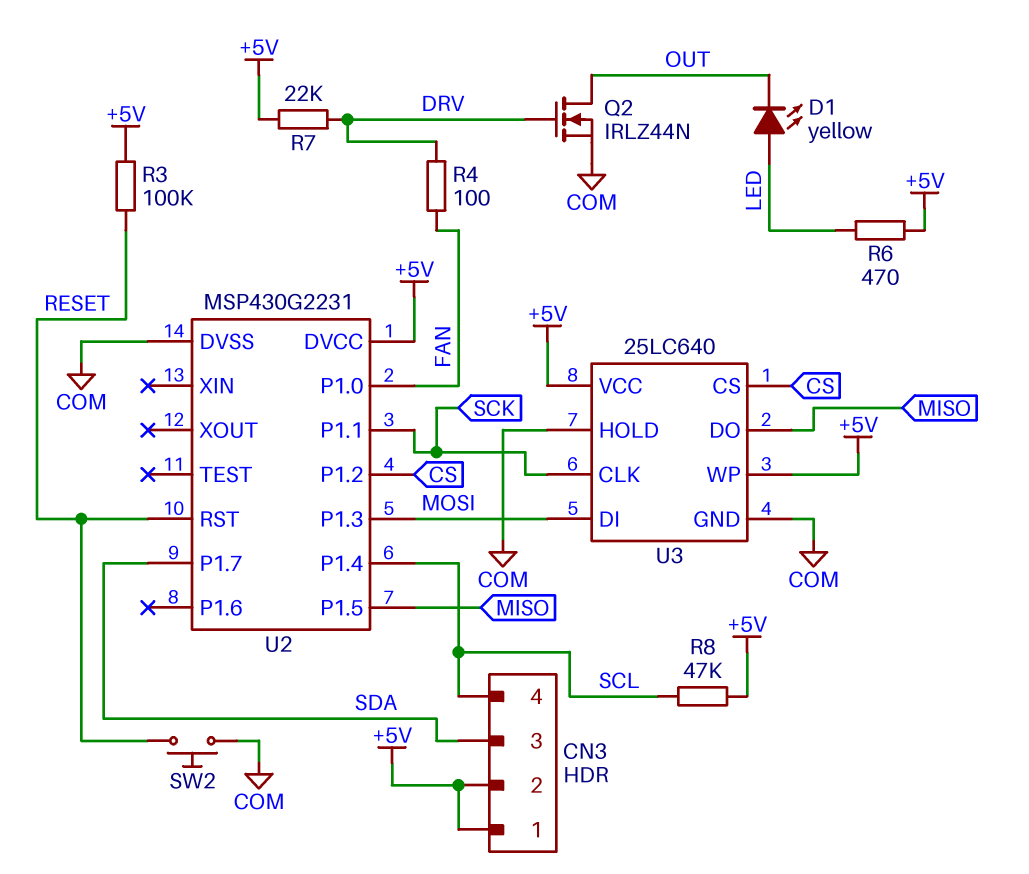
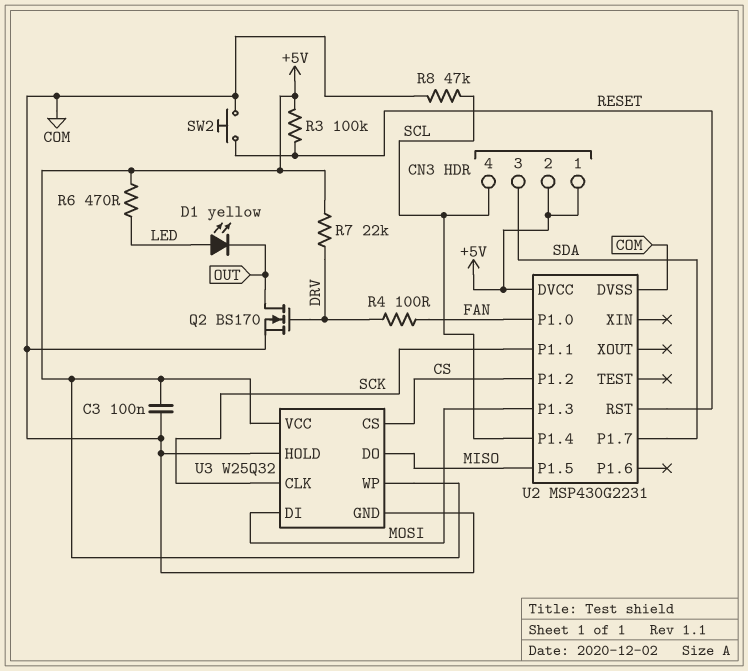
C3: none -> 100nF (+5V, COM)
Q2: NMOS IRLZ44N (G DRV, D OUT, S COM) -> NMOS BS170 (G DRV, D OUT, S COM)
R8: 47k (+5V, SCL) -> 47k (COM, SCL)
U3: 25LC640 -> W25Q32

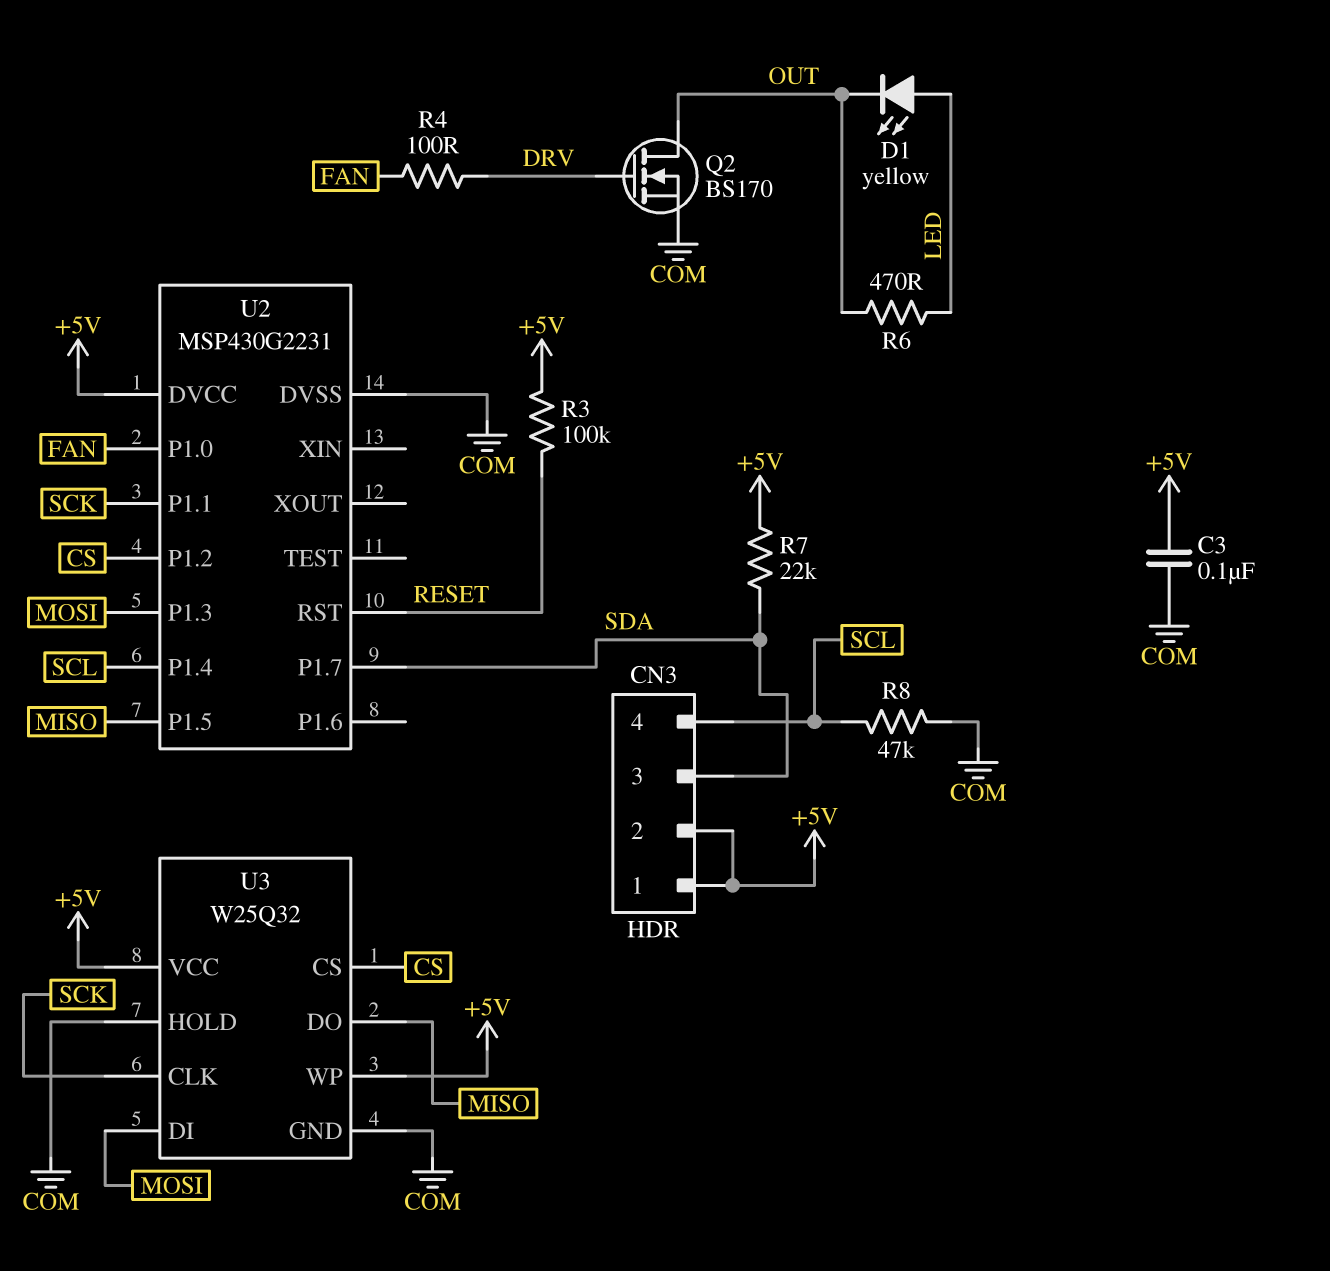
R6: 470 (+5V, LED) -> 470 (LED, OUT)
R7: 22k (+5V, DRV) -> 22k (+5V, SDA)
SW2: button (COM, RESET) -> none

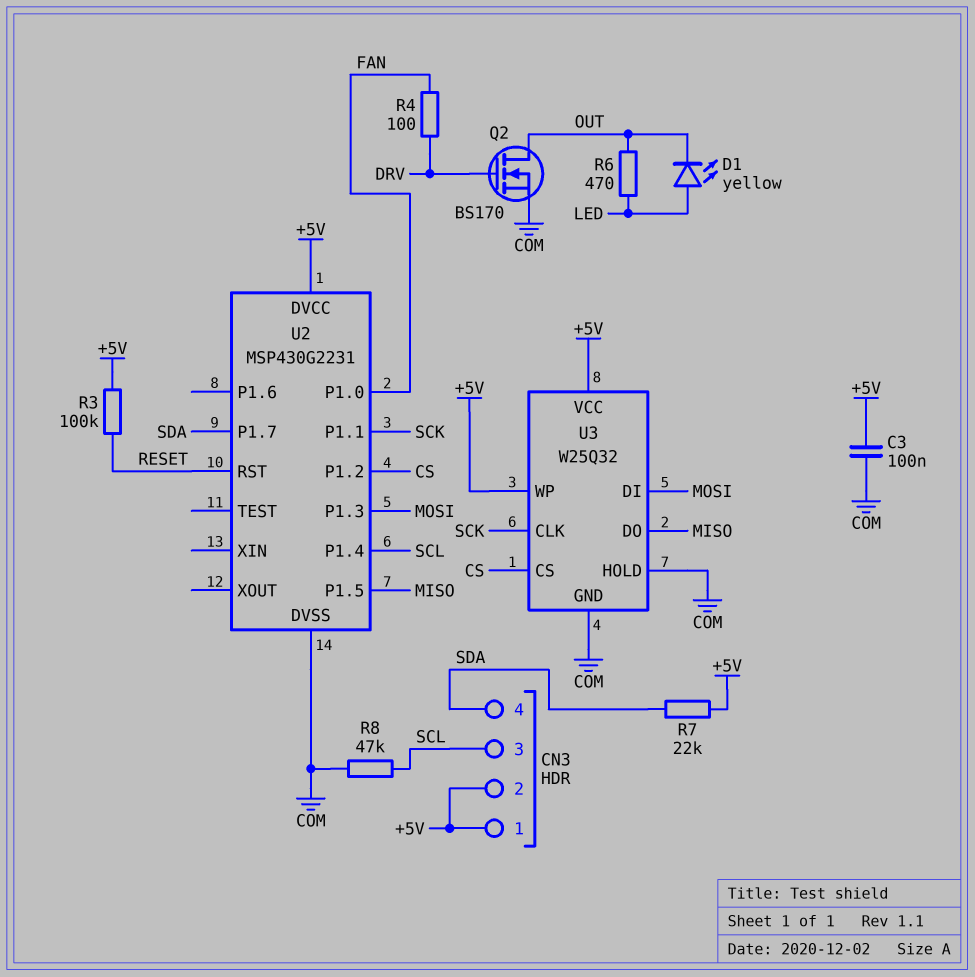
CN3 pin 3: SDA -> SCL
CN3 pin 4: SCL -> SDA

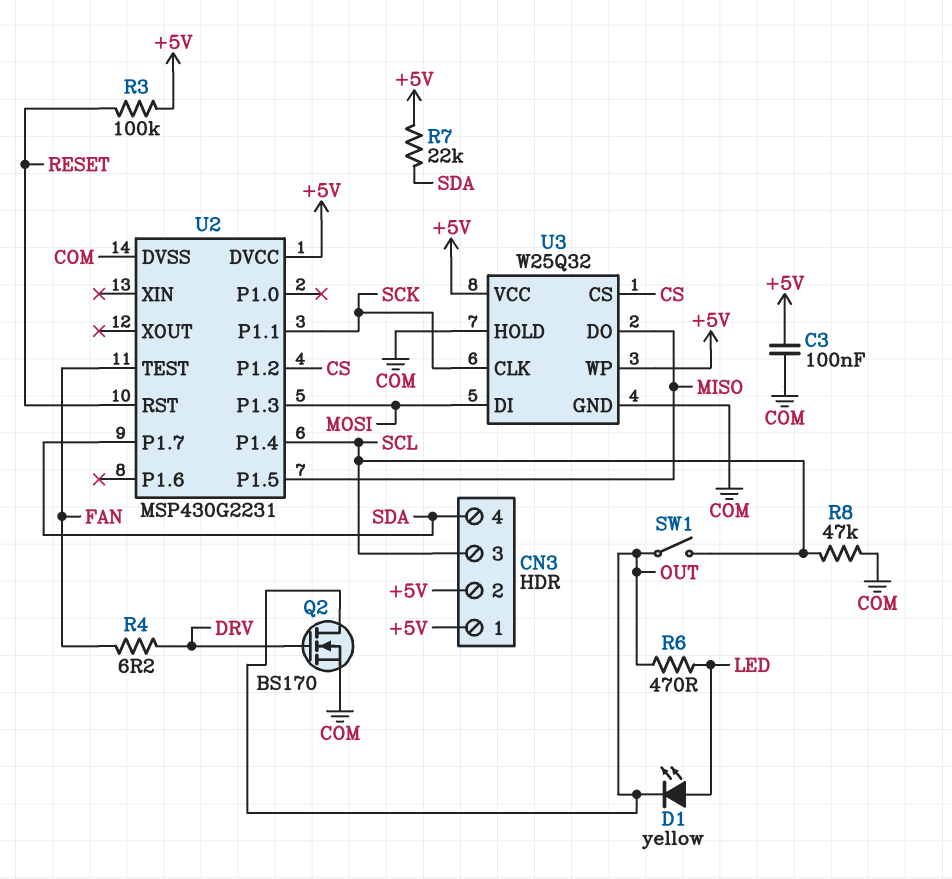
R4: 100 (DRV, FAN) -> 6.2 (DRV, FAN)
SW1: none -> switch (OUT, SCL)
U2 pin P1.0: FAN -> none
U2 pin TEST: none -> FAN

